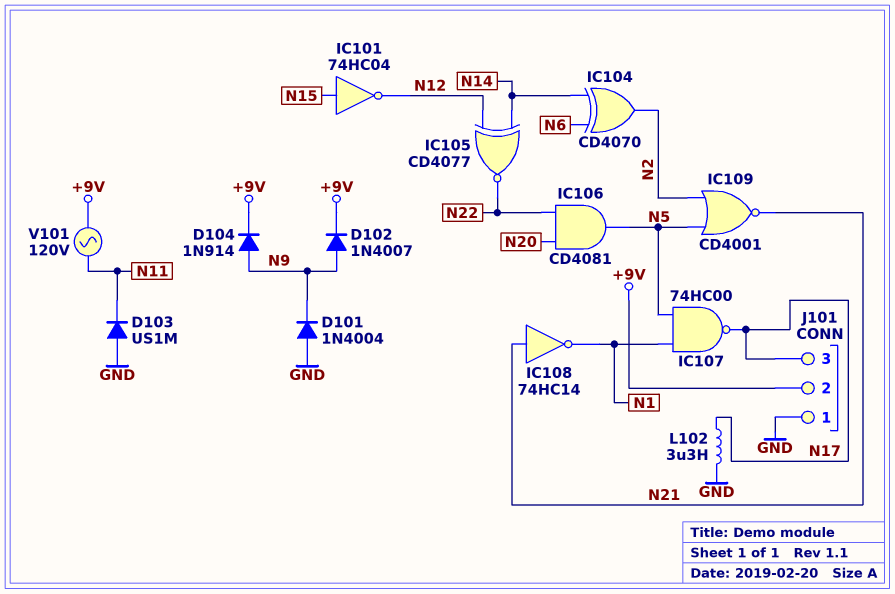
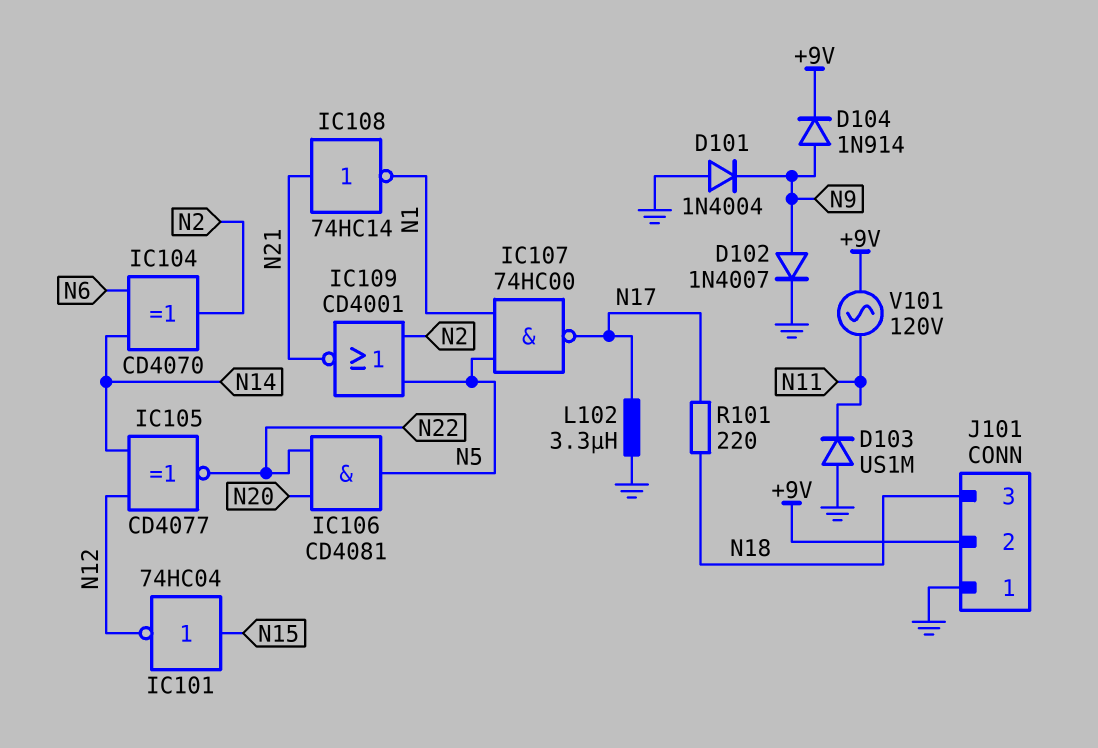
D102: diode 1N4007 (A N9, K +9V) -> diode 1N4007 (A N9, K GND)
J101 pin 3: N17 -> N18
R101: none -> 220 (N17, N18)

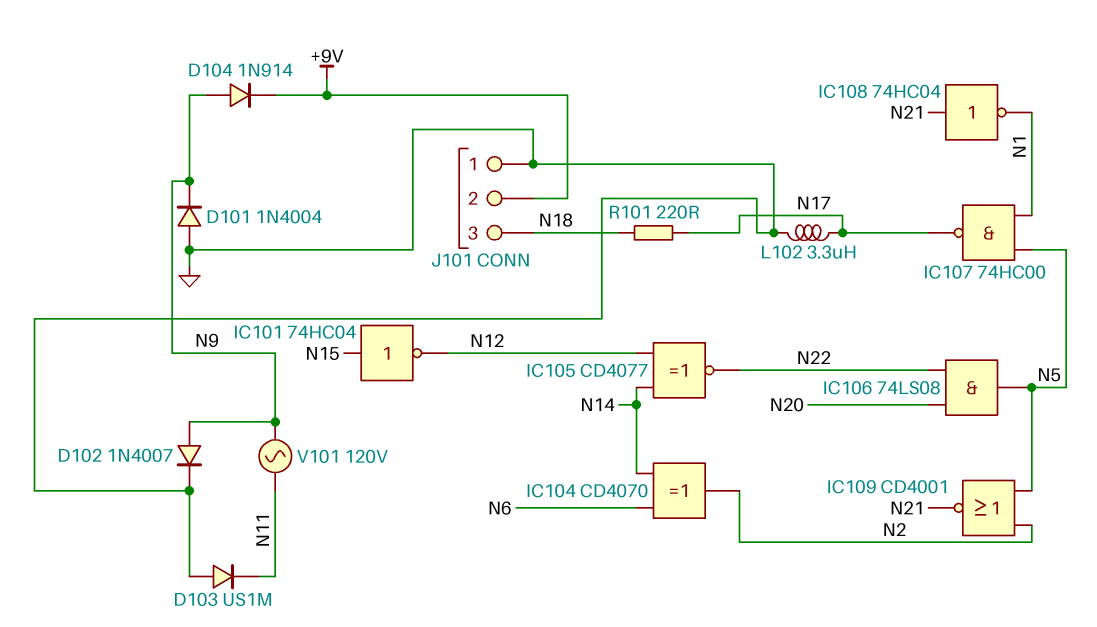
IC106: AND CD4081 (in N20, in N22, out N5) -> AND 74LS08 (in N20, in N22, out N5)
IC108: NOT 74HC14 (in N21, out N1) -> NOT 74HC04 (in N21, out N1)
V101: AC 120V (+9V, N11) -> AC 120V (N9, N11)

